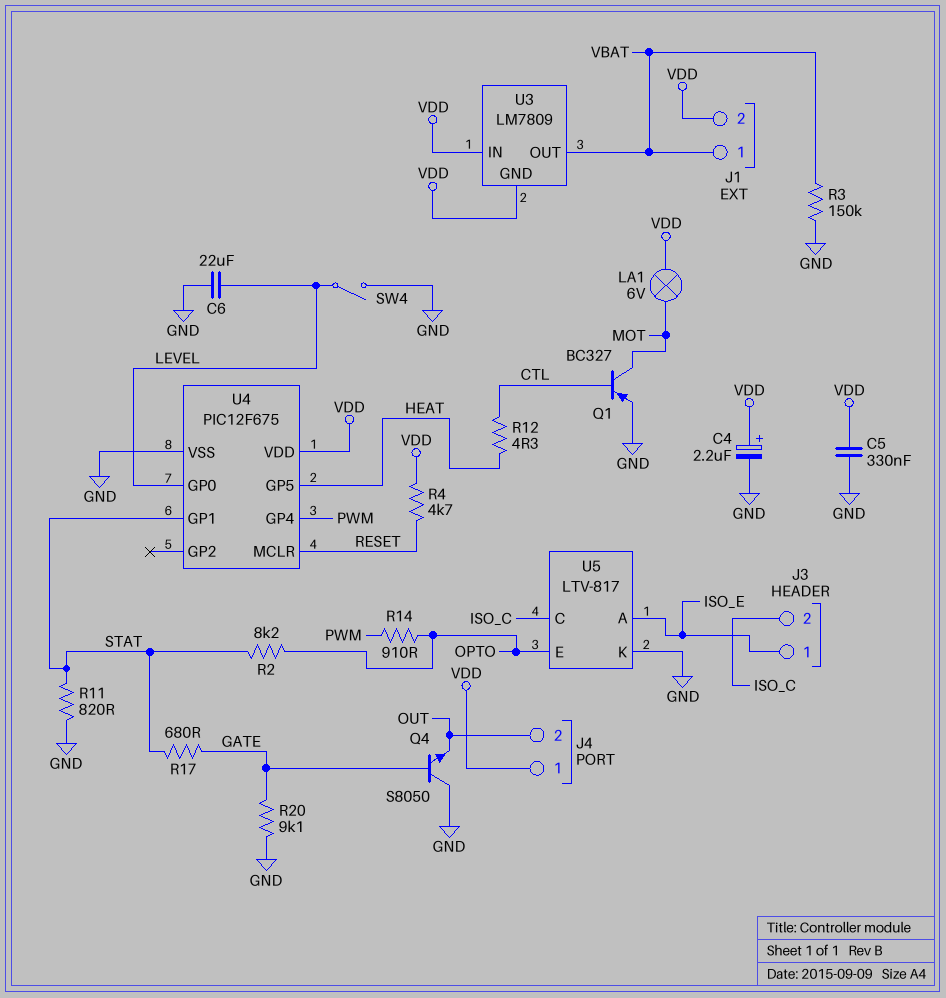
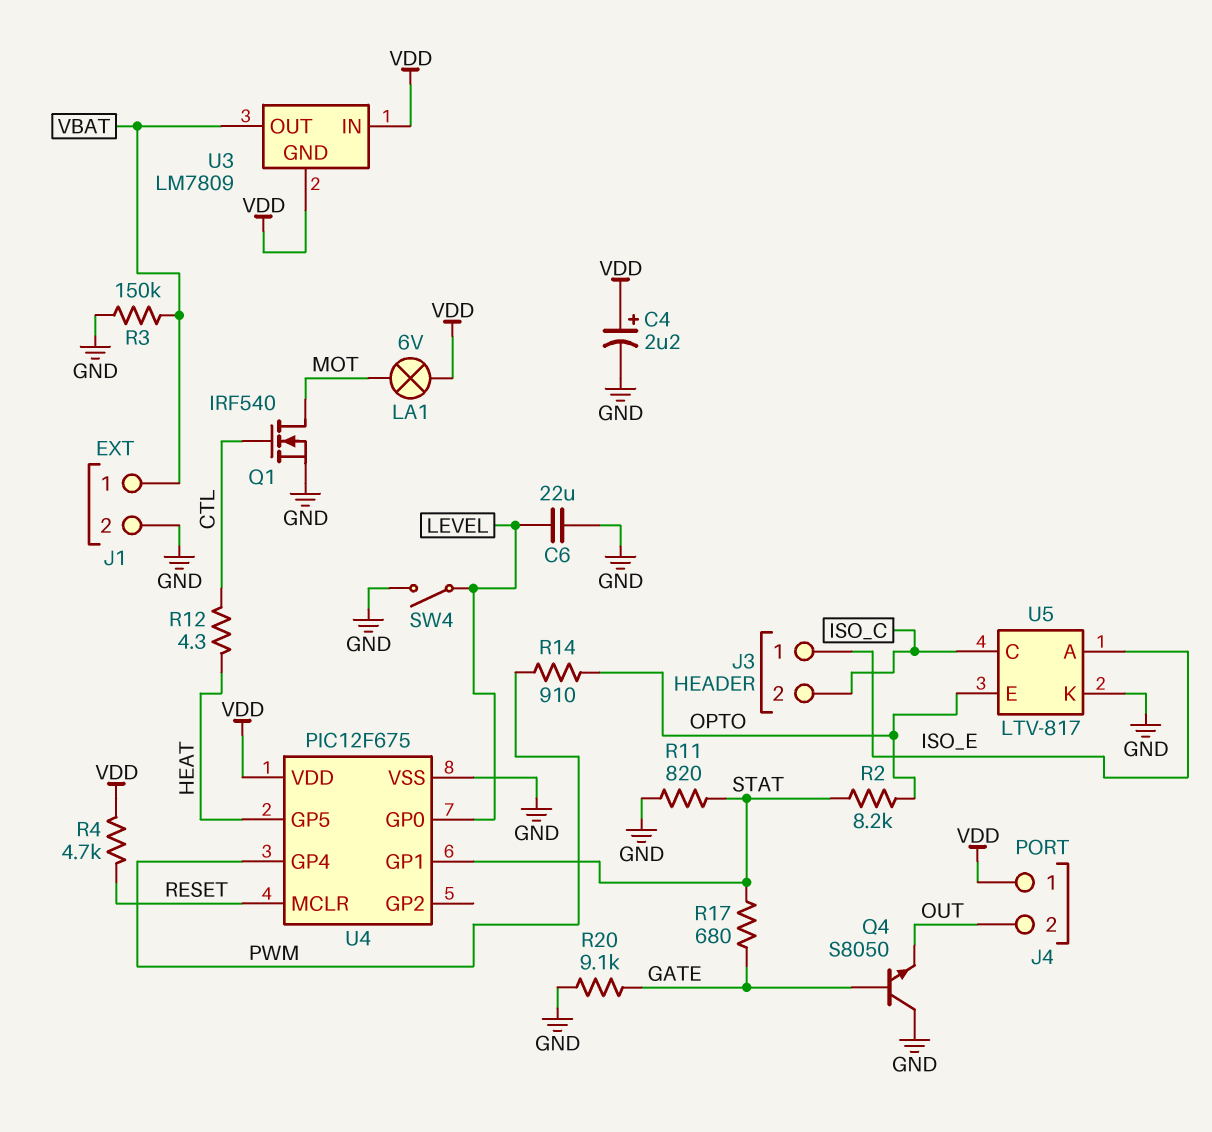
C5: 330nF (GND, VDD) -> none
J1 pin 2: VDD -> GND
Q1: PNP BC327 (B CTL, C MOT, E GND) -> NMOS IRF540 (G CTL, D MOT, S GND)

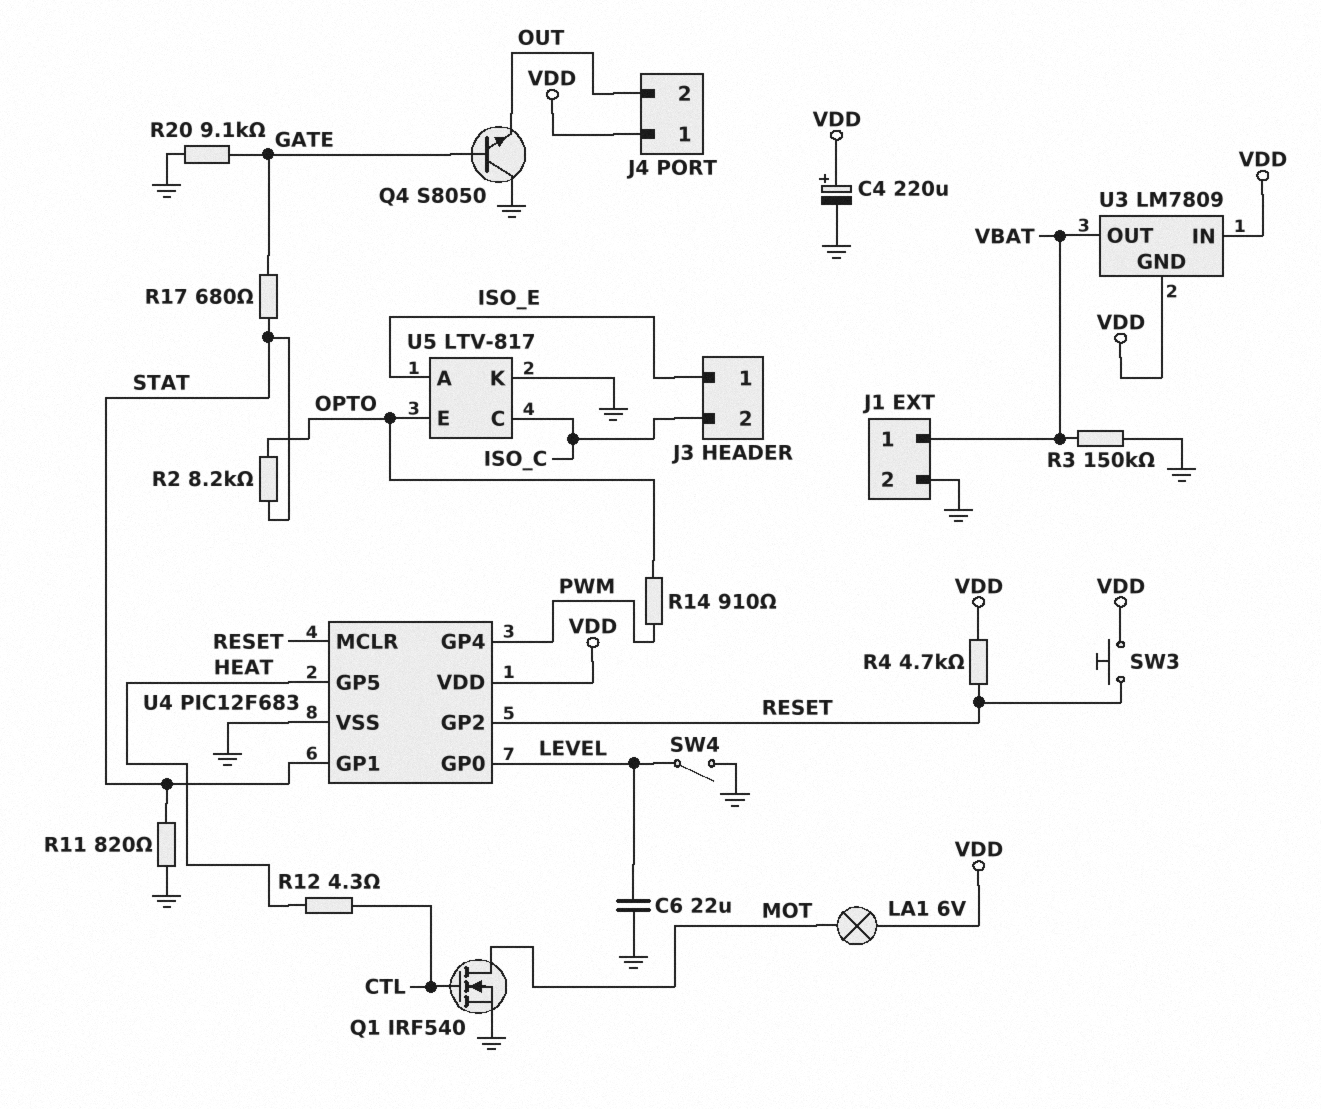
C4: 2.2uF (plus VDD, minus GND) -> 220uF (plus VDD, minus GND)
SW3: none -> button (RESET, VDD)
U4: PIC12F675 -> PIC12F683
U4 pin GP2: none -> RESET

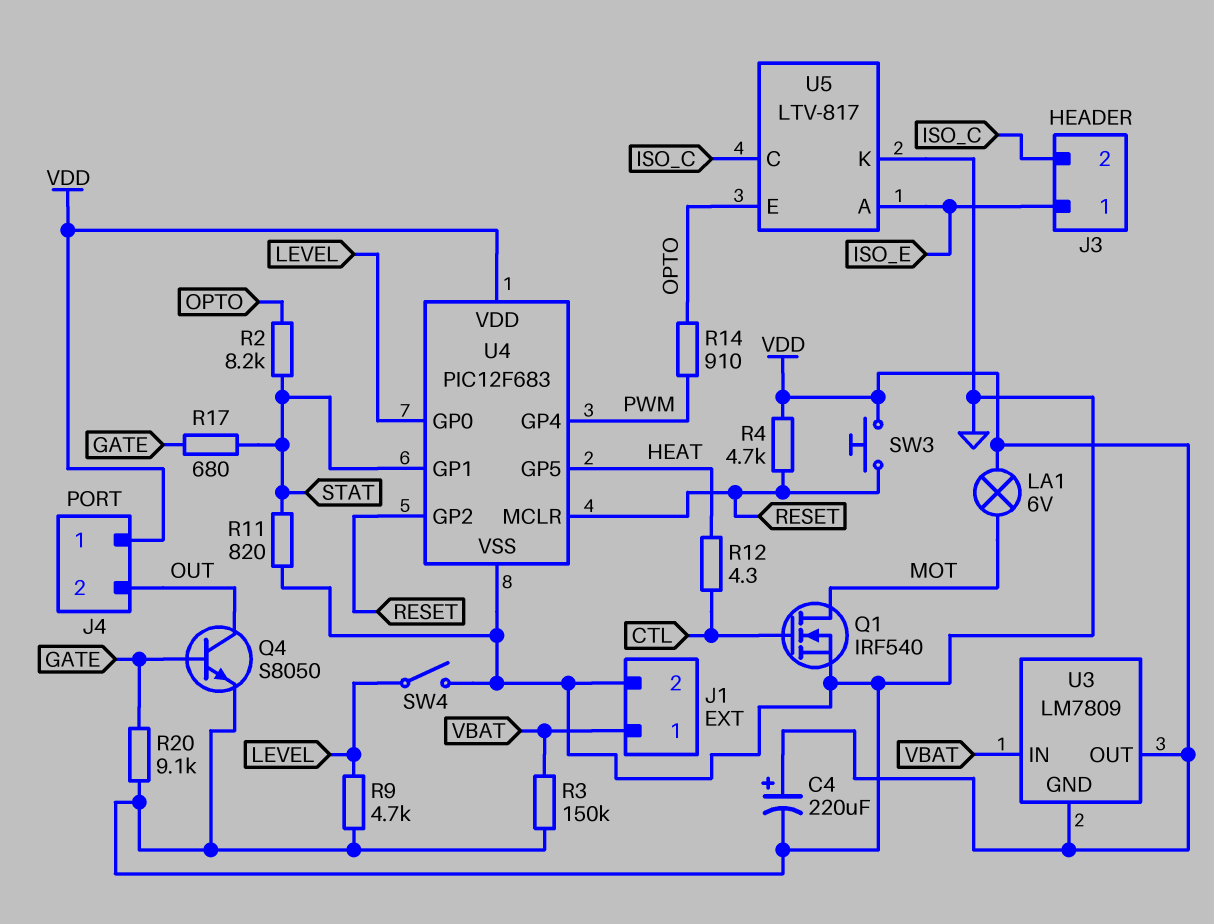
C6: 22uF (GND, LEVEL) -> none
Q4: NPN S8050 (B GATE, C GND, E OUT) -> NPN S8050 (B GATE, C OUT, E GND)
R9: none -> 4.7k (GND, LEVEL)
U3 pin IN: VDD -> VBAT
U3 pin OUT: VBAT -> VDD

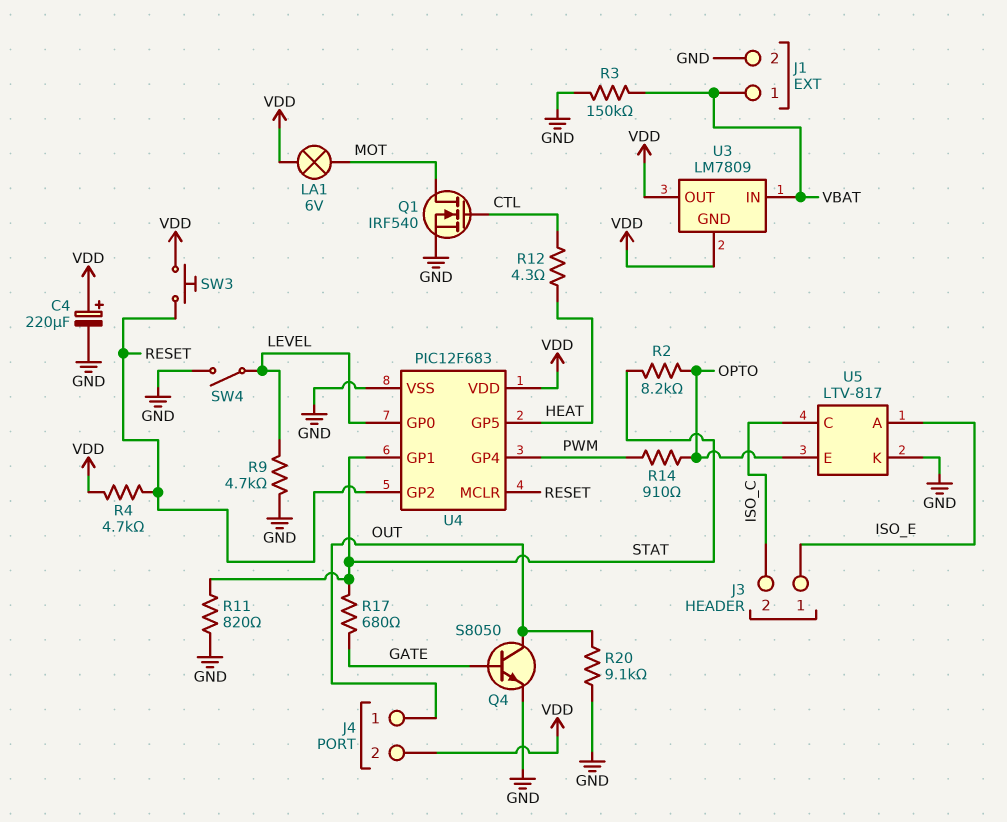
J4 pin 1: VDD -> OUT
J4 pin 2: OUT -> VDD
R20: 9.1k (GATE, GND) -> 9.1k (GND, OUT)

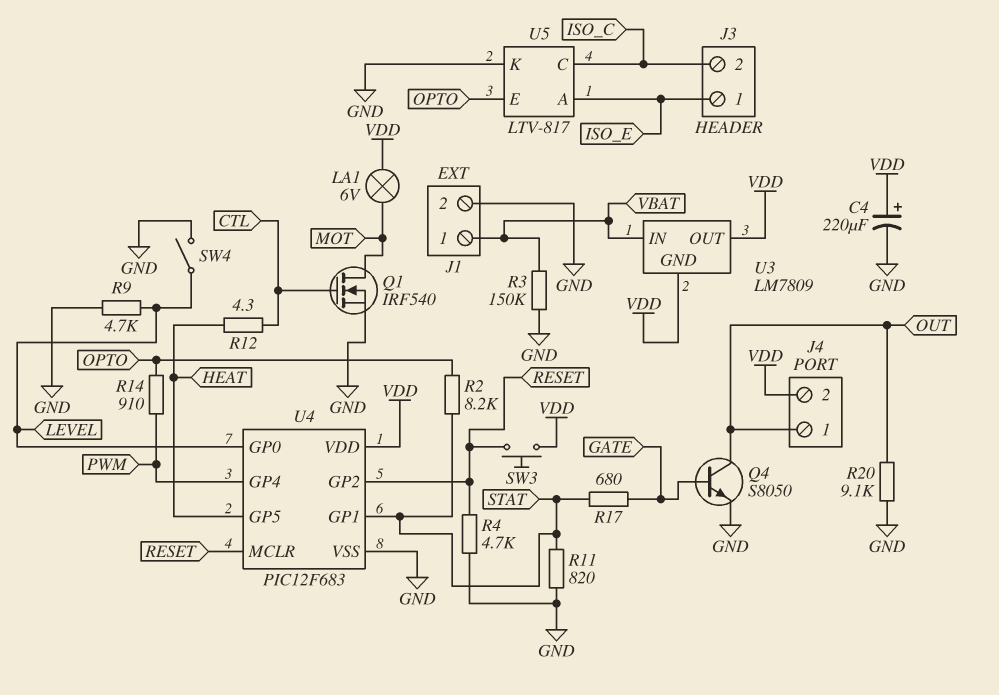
R4: 4.7k (RESET, VDD) -> 4.7k (GND, RESET)

